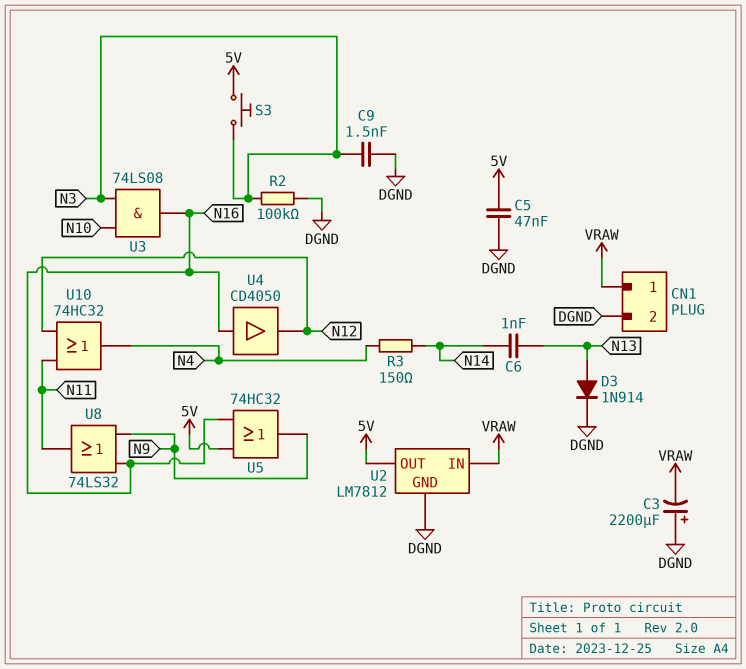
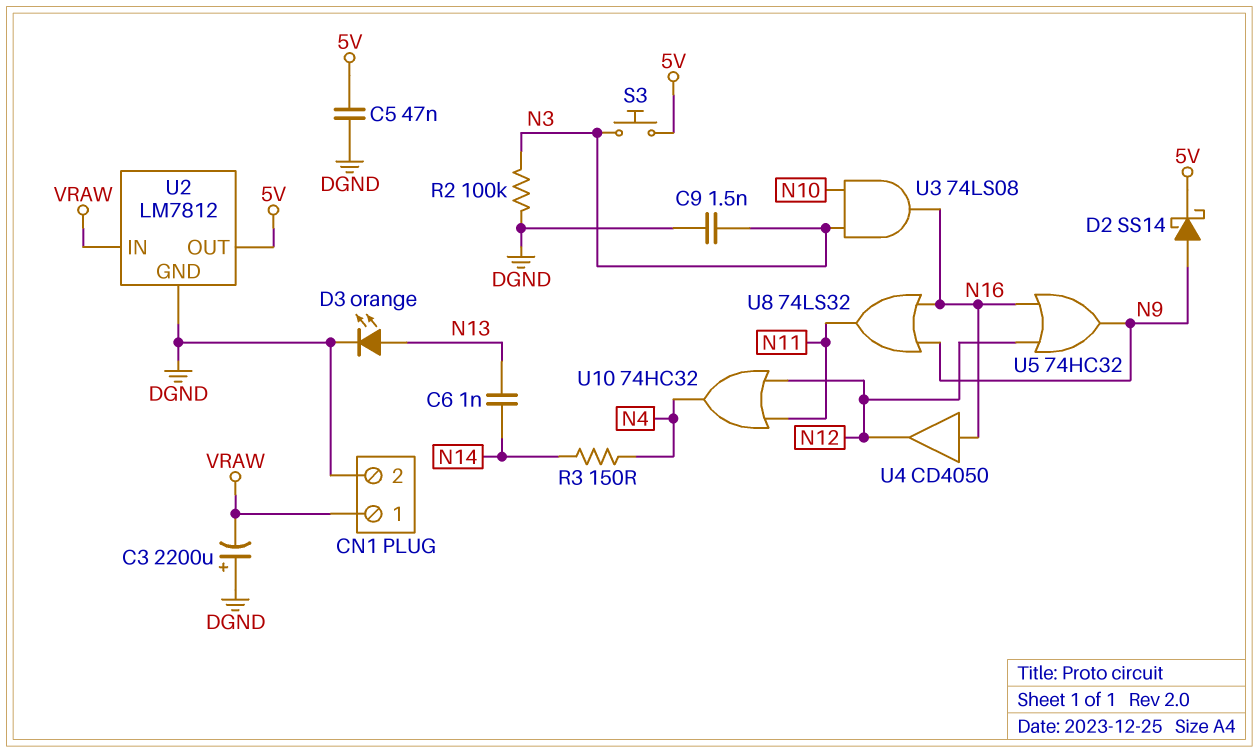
D2: none -> schottky SS14 (A N9, K 5V)
D3: diode 1N914 (A N13, K DGND) -> LED orange (A N13, K DGND)
U5: OR 74HC32 (in 5V, in N16, out N9) -> OR 74HC32 (in N12, in N16, out N9)

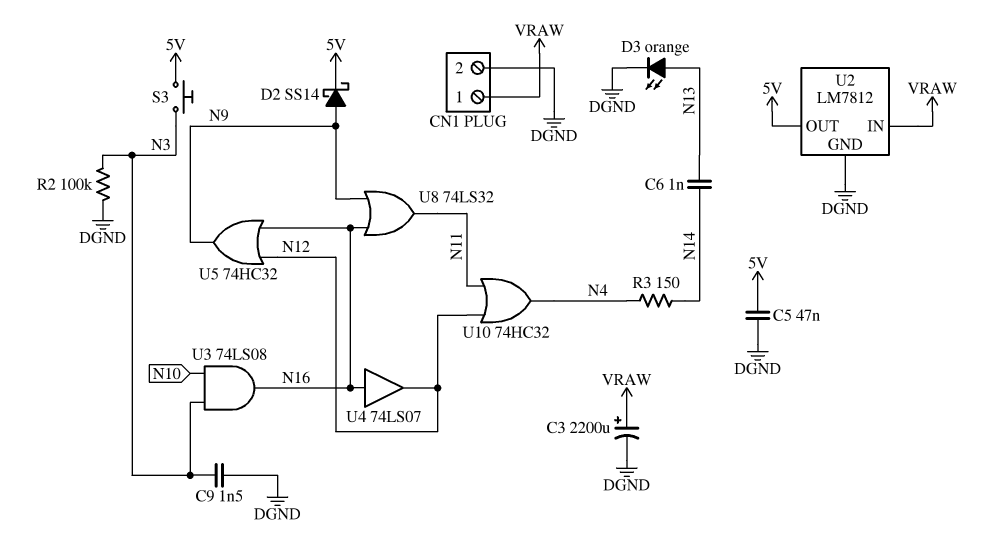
C3: 2200uF (plus DGND, minus VRAW) -> 2200uF (plus VRAW, minus DGND)
U4: buffer CD4050 (in N16, out N12) -> buffer 74LS07 (in N16, out N12)

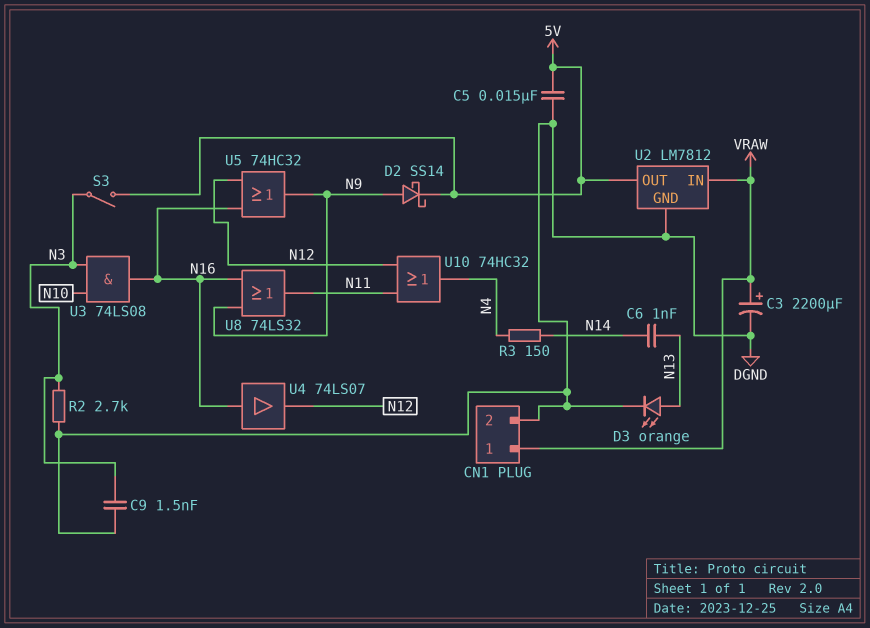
C5: 47nF (5V, DGND) -> 15nF (5V, DGND)
R2: 100k (DGND, N3) -> 2.7k (DGND, N3)
S3: button (5V, N3) -> switch (5V, N3)

